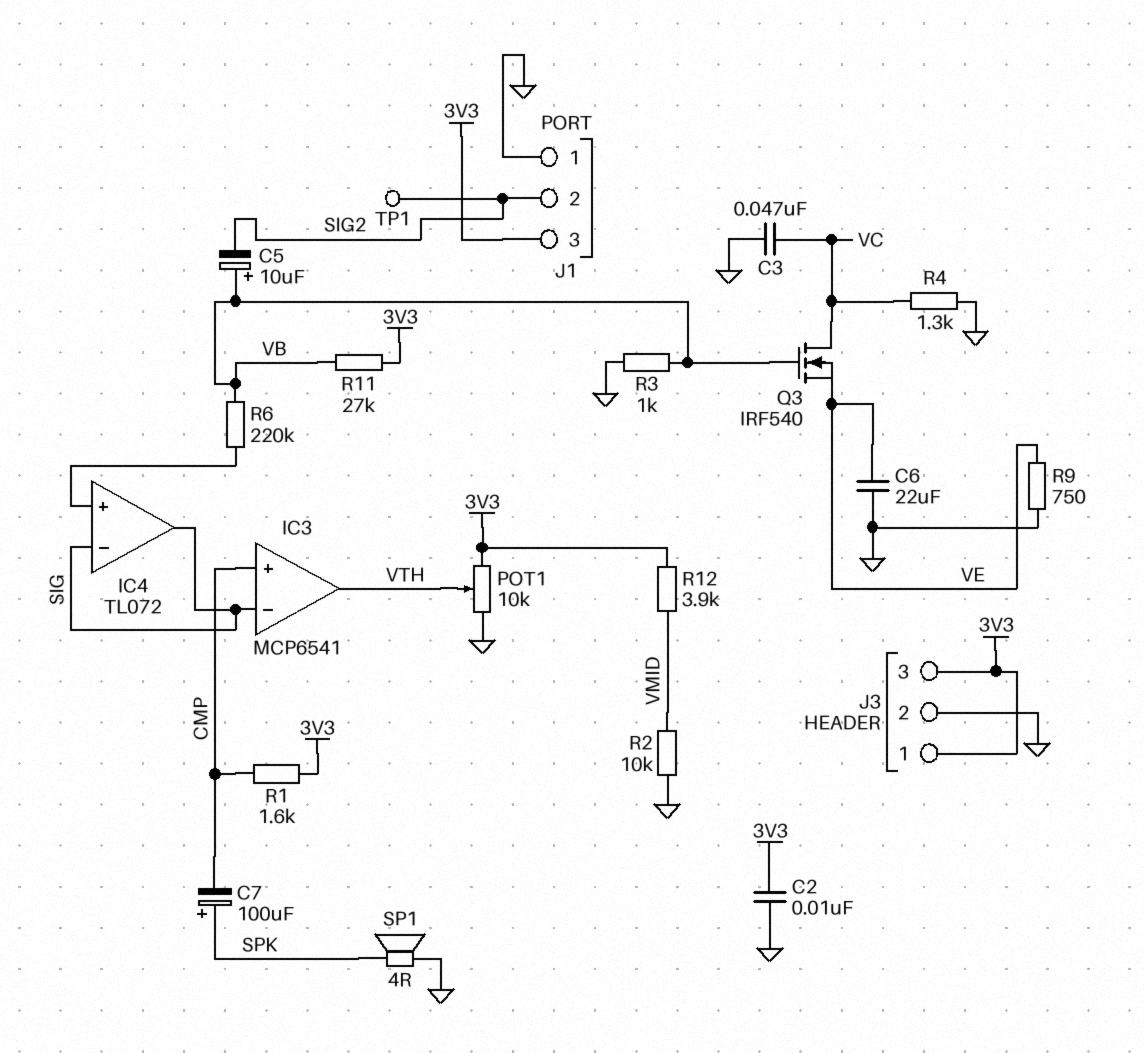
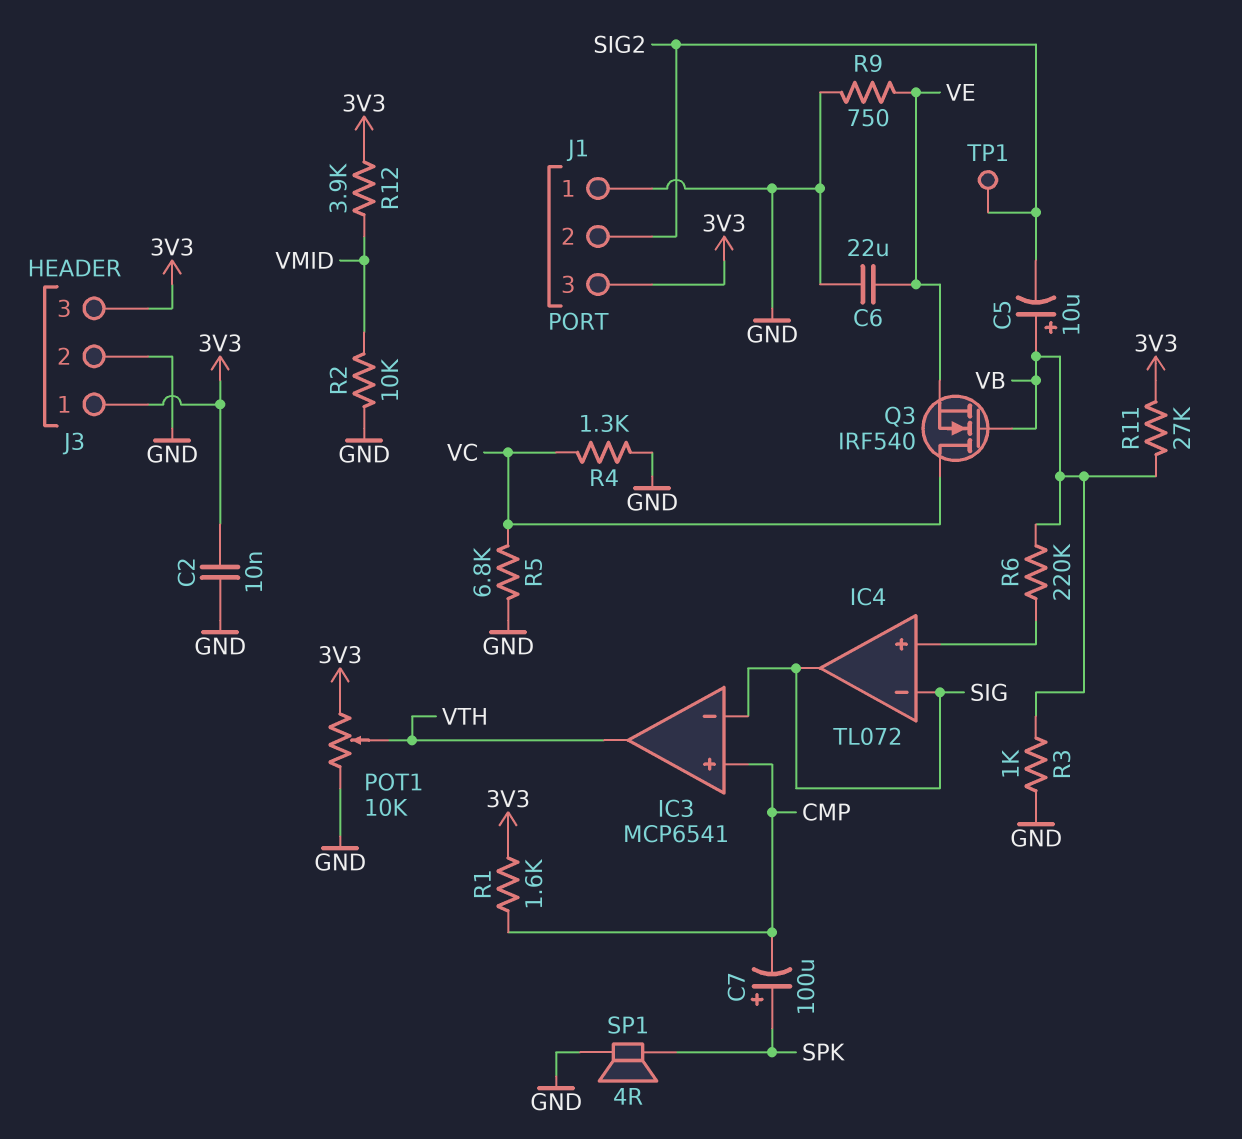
C3: 47nF (GND, VC) -> none
R5: none -> 6.8k (GND, VC)

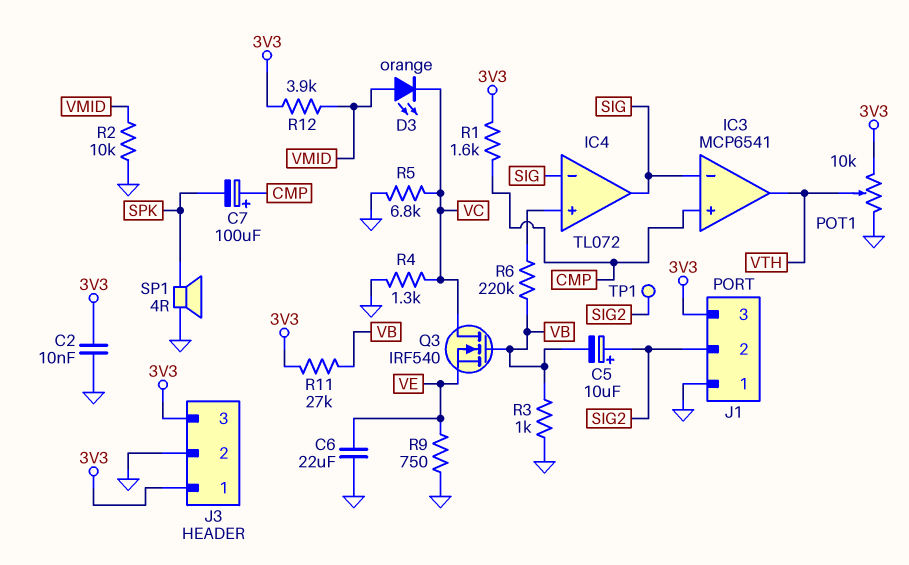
C5: 10uF (plus VB, minus SIG2) -> 10uF (plus SIG2, minus VB)
C7: 100uF (plus SPK, minus CMP) -> 100uF (plus CMP, minus SPK)
D3: none -> LED orange (A VMID, K VC)

